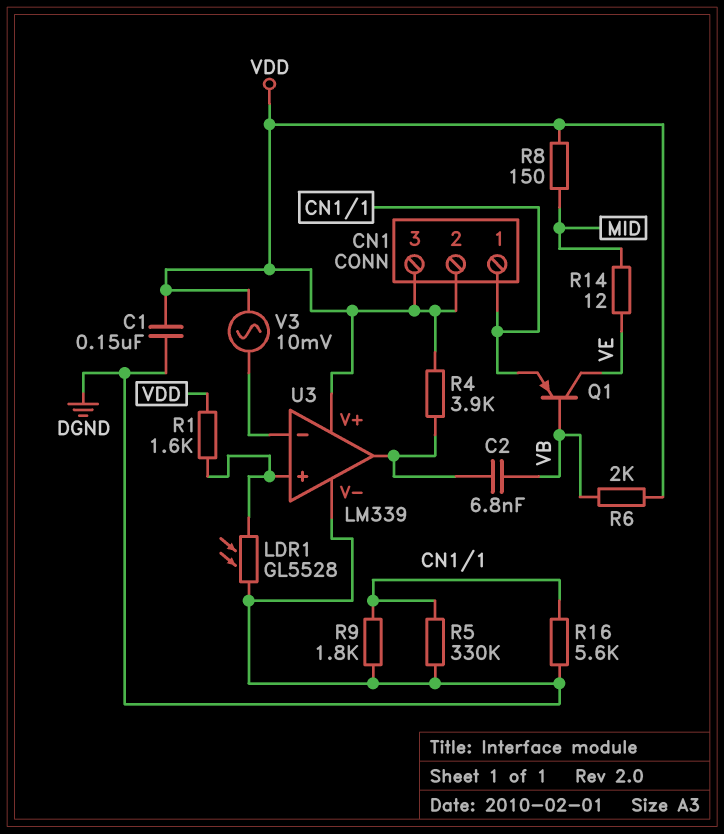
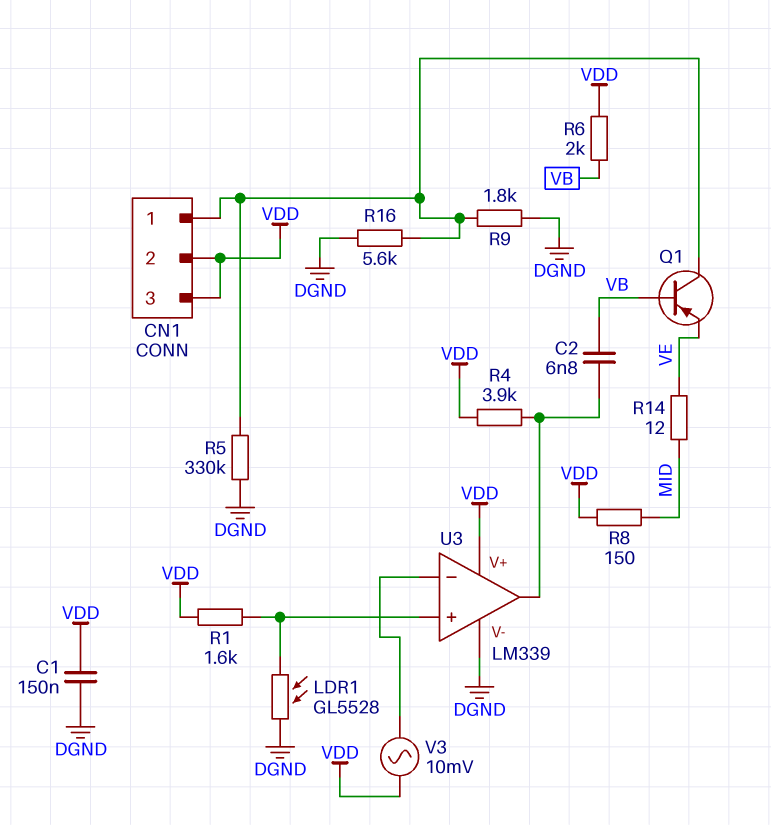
Q1: PNP (B VB, C VE, E CN1/1) -> PNP (B VB, C CN1/1, E VE)

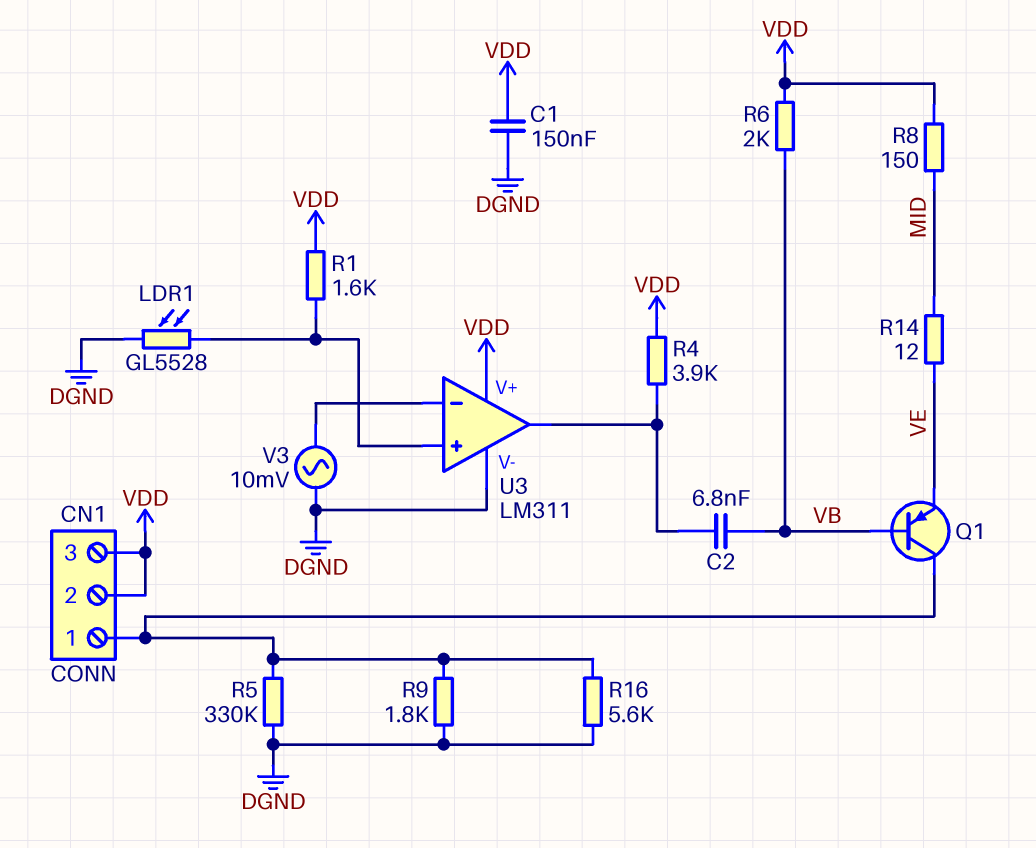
U3: LM339 -> LM311
V3: AC 10mV (U3/in-, VDD) -> AC 10mV (DGND, U3/in-)

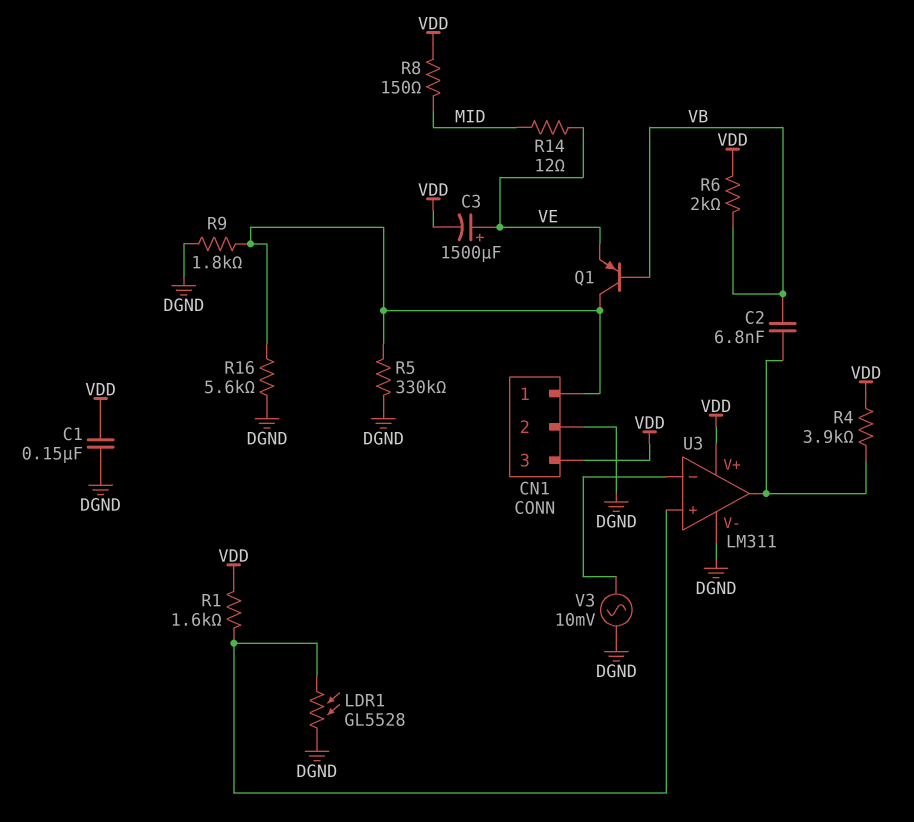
C3: none -> 1500uF (plus VE, minus VDD)
CN1 pin 2: VDD -> DGND

